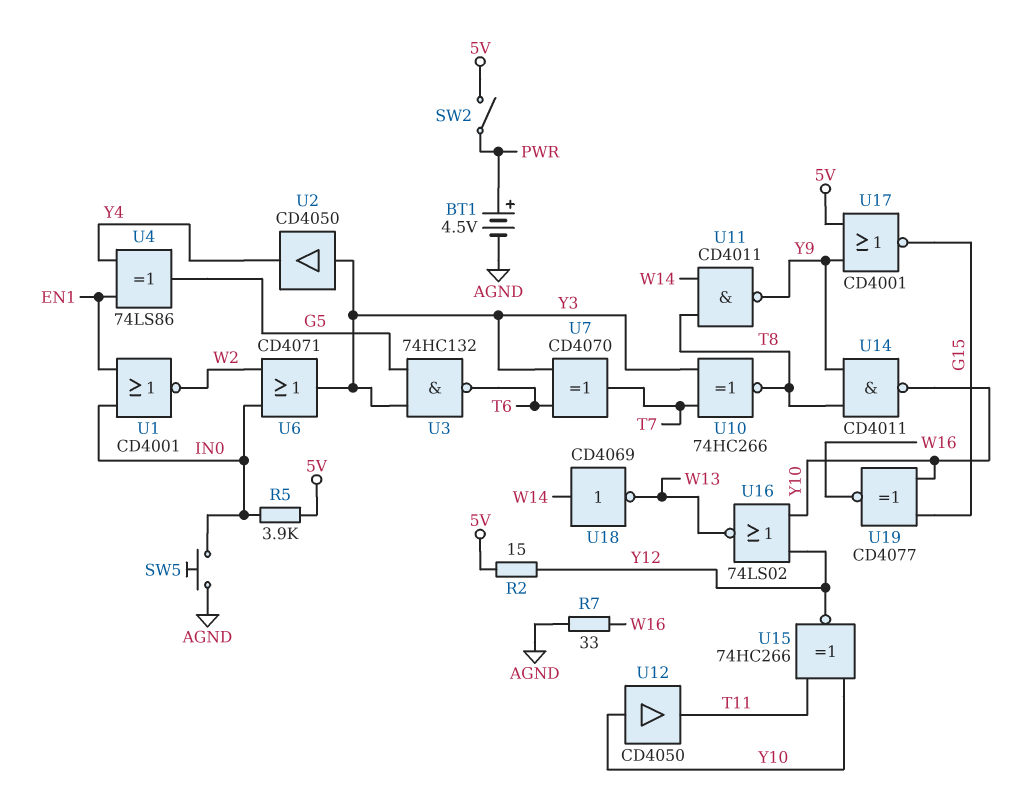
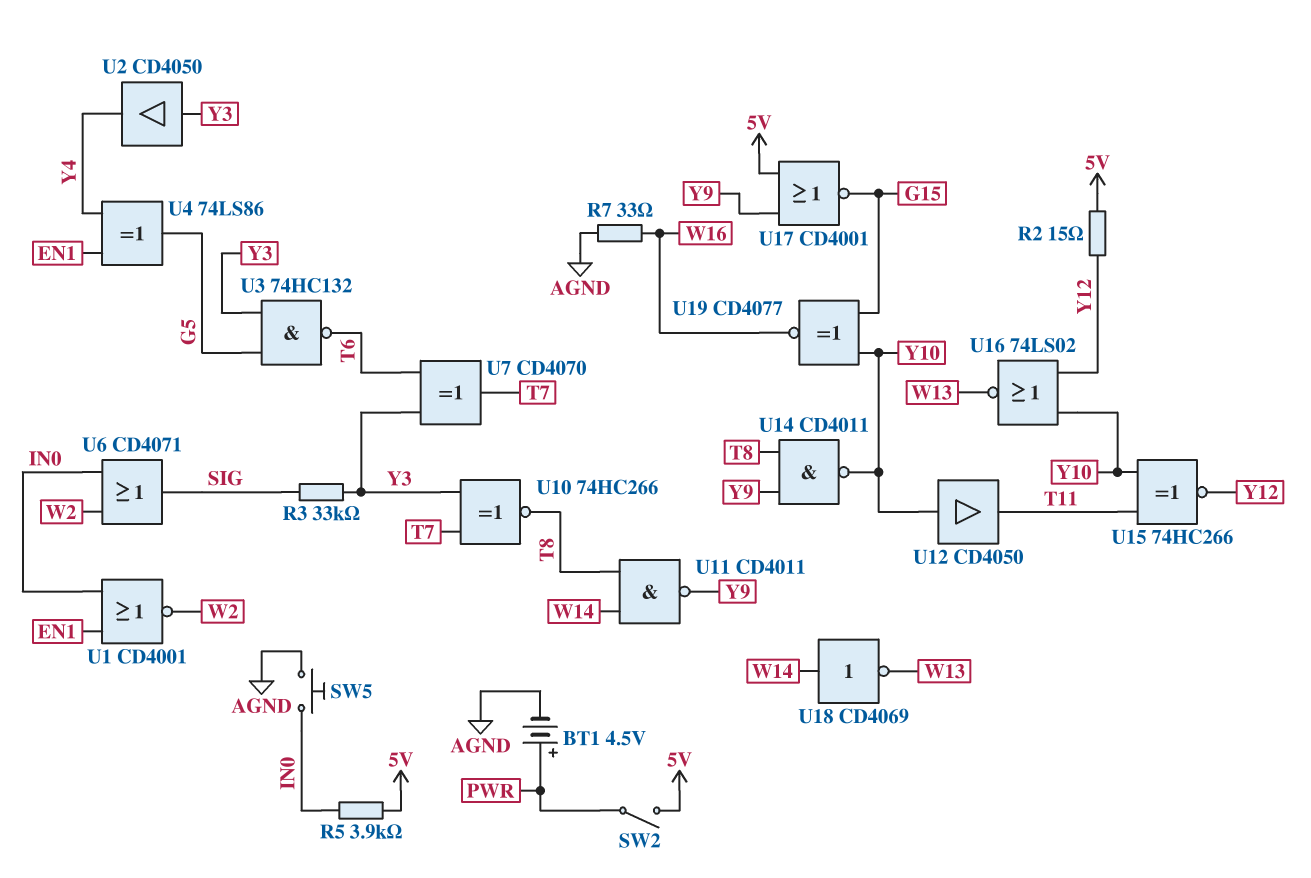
R3: none -> 33k (SIG, Y3)
U6: OR CD4071 (in IN0, in W2, out Y3) -> OR CD4071 (in IN0, in W2, out SIG)

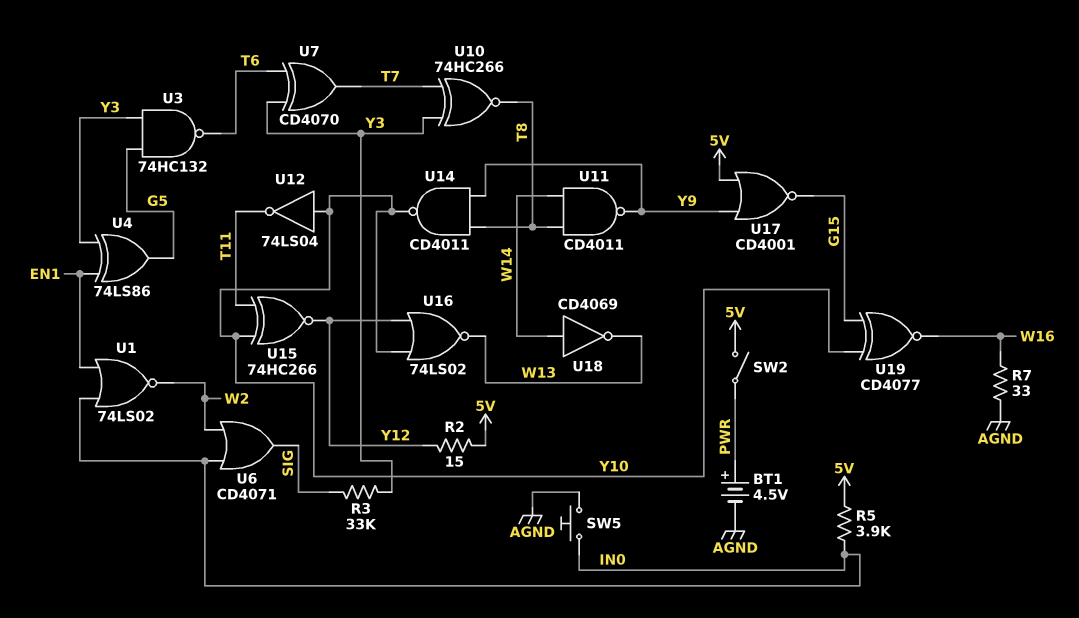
U1: NOR CD4001 (in EN1, in IN0, out W2) -> NOR 74LS02 (in EN1, in IN0, out W2)
U2: buffer CD4050 (in Y3, out Y4) -> none
U4: XOR 74LS86 (in EN1, in Y4, out G5) -> XOR 74LS86 (in EN1, in Y3, out G5)
U12: buffer CD4050 (in Y10, out T11) -> NOT 74LS04 (in Y10, out T11)

